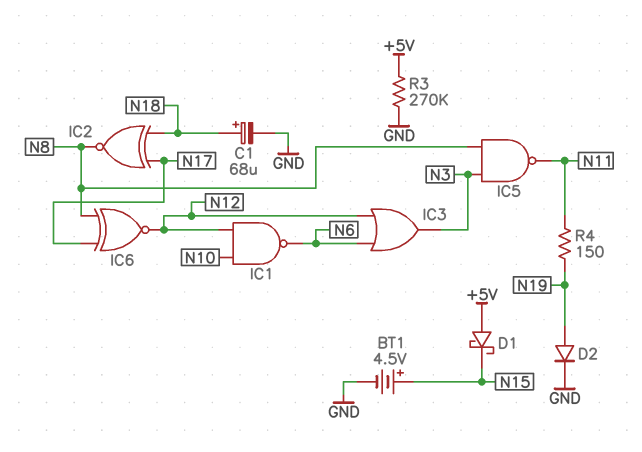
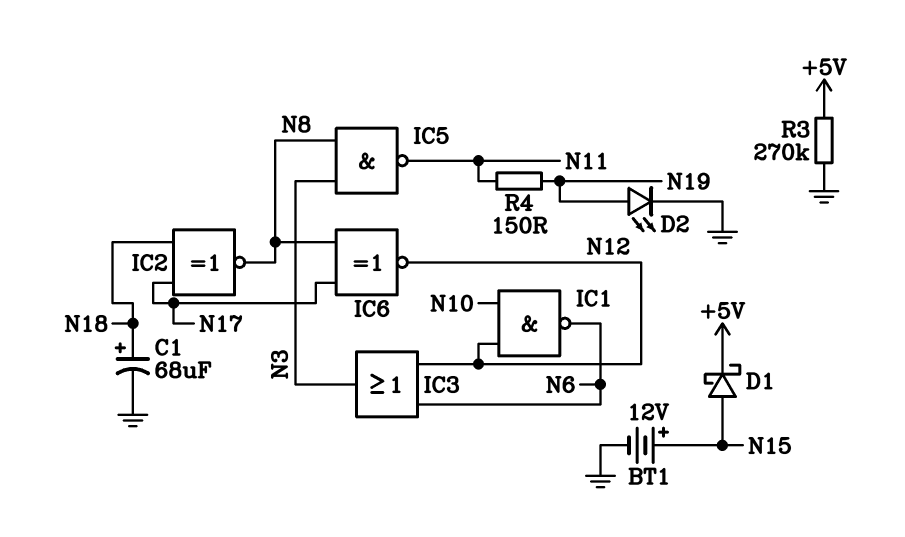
BT1: 4.5V (plus N15, minus GND) -> 12V (plus N15, minus GND)
D1: schottky (A +5V, K N15) -> schottky (A N15, K +5V)
D2: diode (A N19, K GND) -> LED (A N19, K GND)

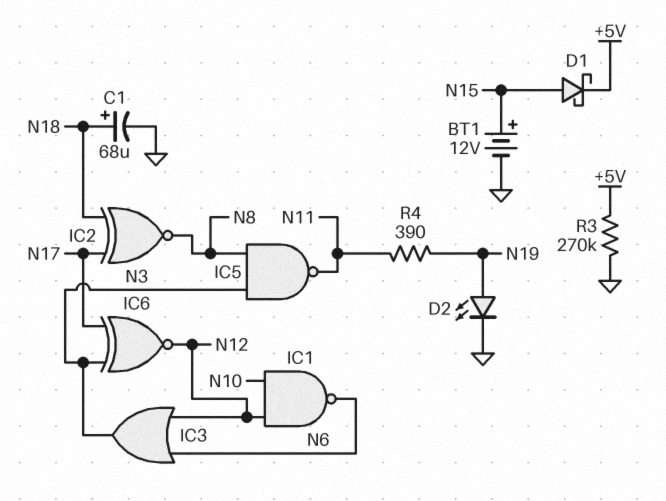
IC6: XNOR (in N8, in N17, out N12) -> XNOR (in N3, in N17, out N12)
R4: 150 (N11, N19) -> 390 (N11, N19)

